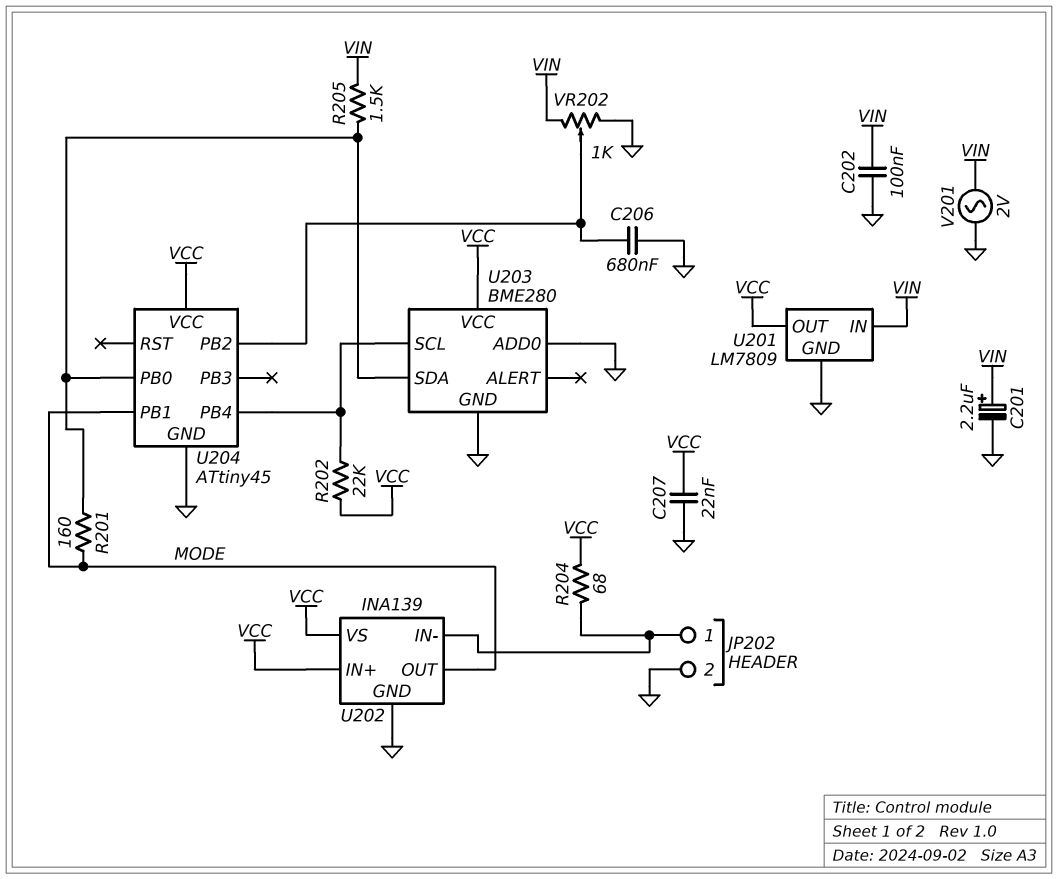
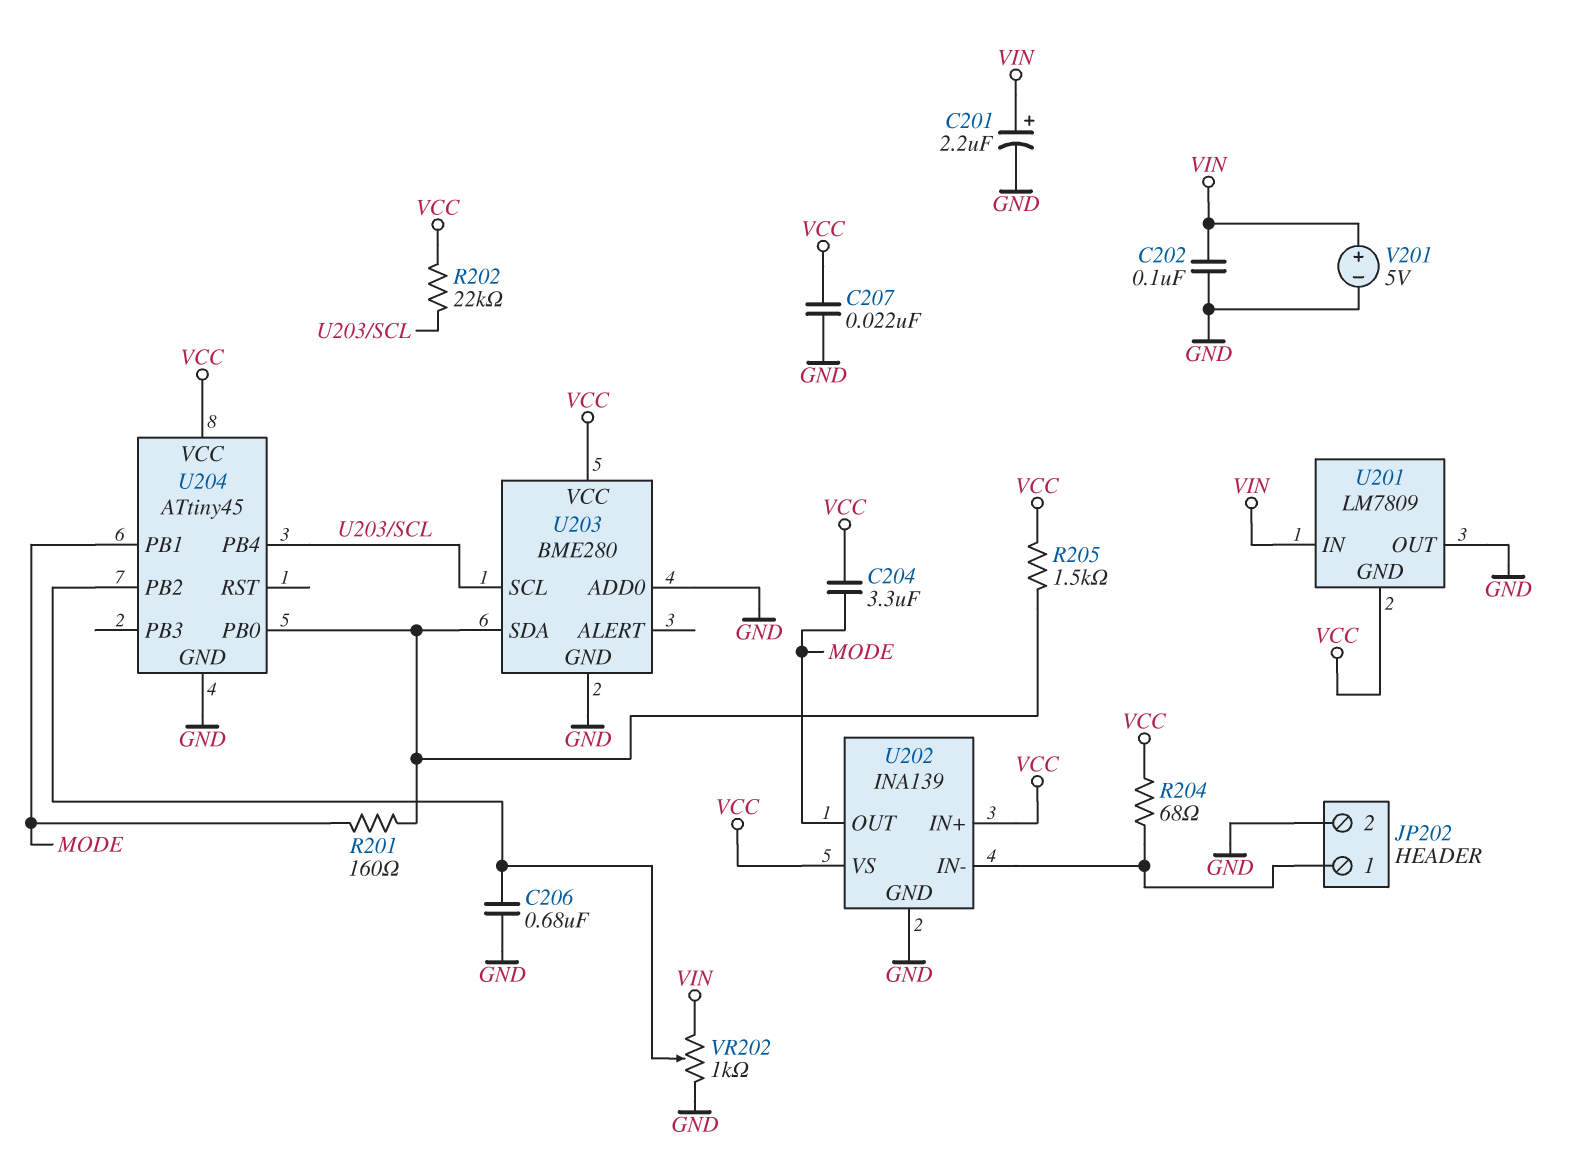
C204: none -> 3.3uF (MODE, VCC)
R205: 1.5k (U203/SDA, VIN) -> 1.5k (U203/SDA, VCC)
U201 pin GND: GND -> VCC
U201 pin OUT: VCC -> GND
V201: AC 2V (GND, VIN) -> 5V (plus VIN, minus GND)

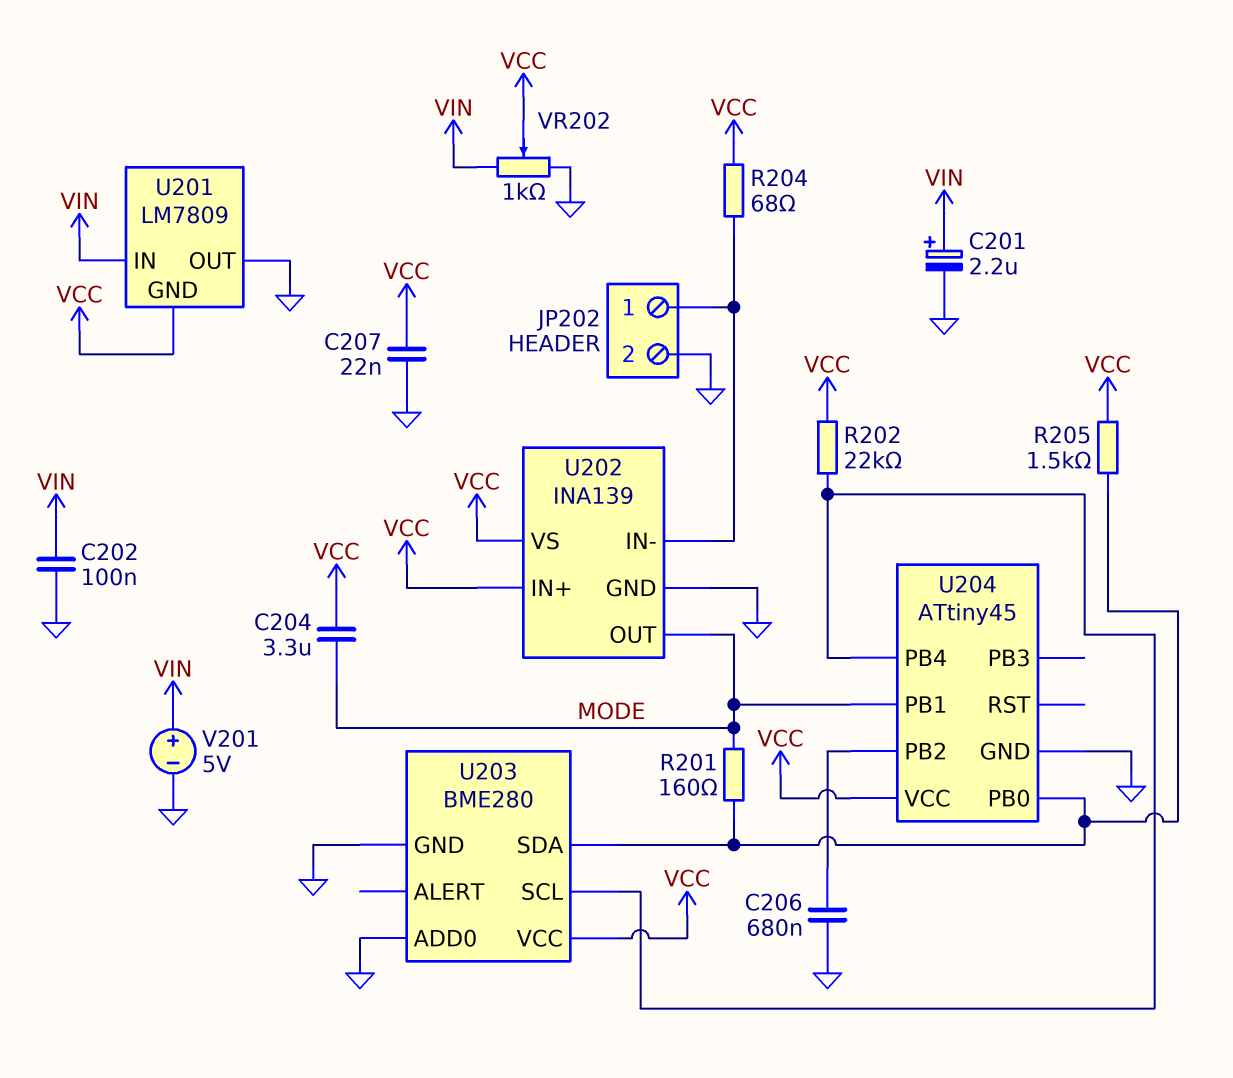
VR202: 1k (GND, VIN, wiper U204/PB2) -> 1k (GND, VIN, wiper VCC)

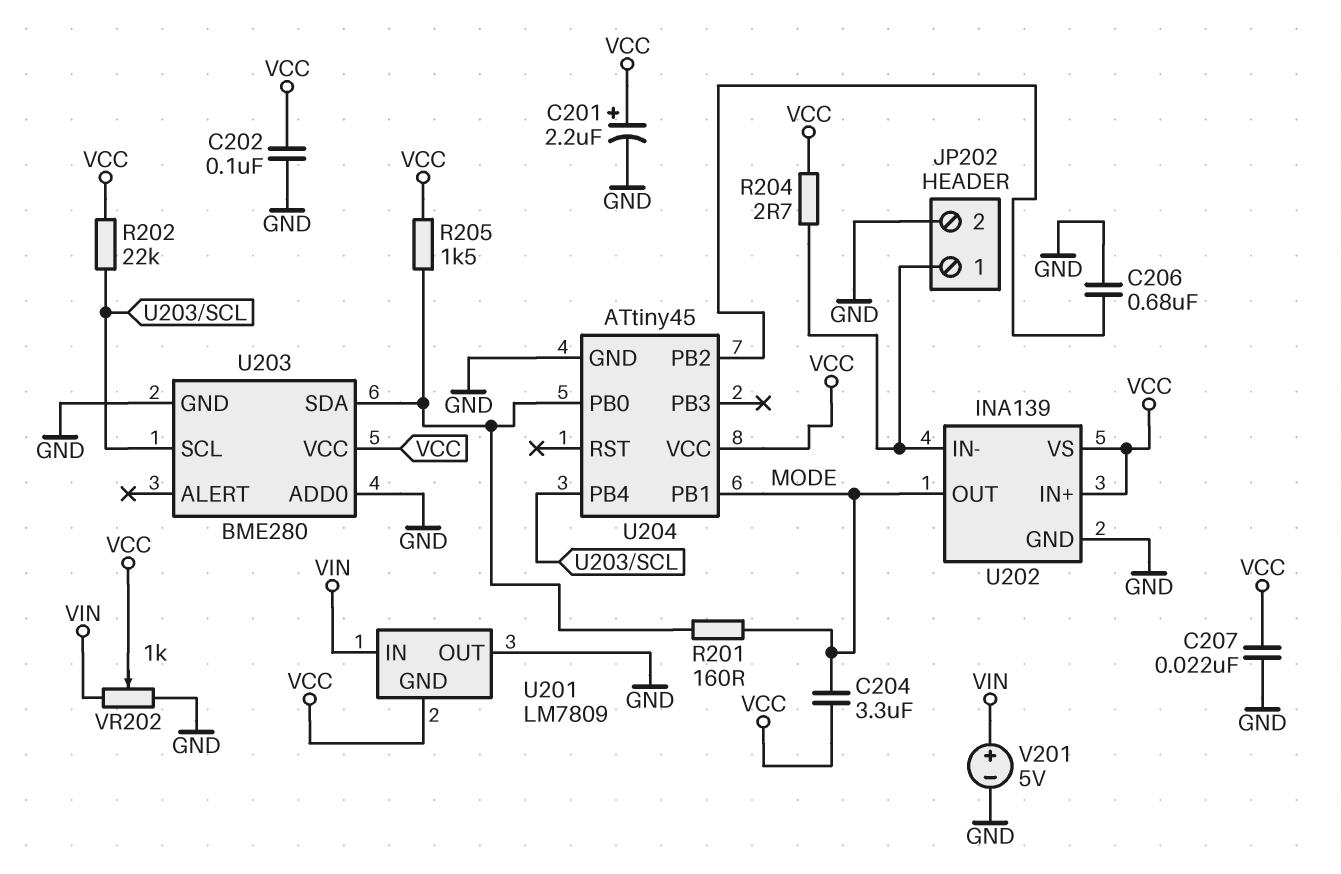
C201: 2.2uF (plus VIN, minus GND) -> 2.2uF (plus VCC, minus GND)
C202: 100nF (GND, VIN) -> 100nF (GND, VCC)
R204: 68 (JP202/1, VCC) -> 2.7 (JP202/1, VCC)

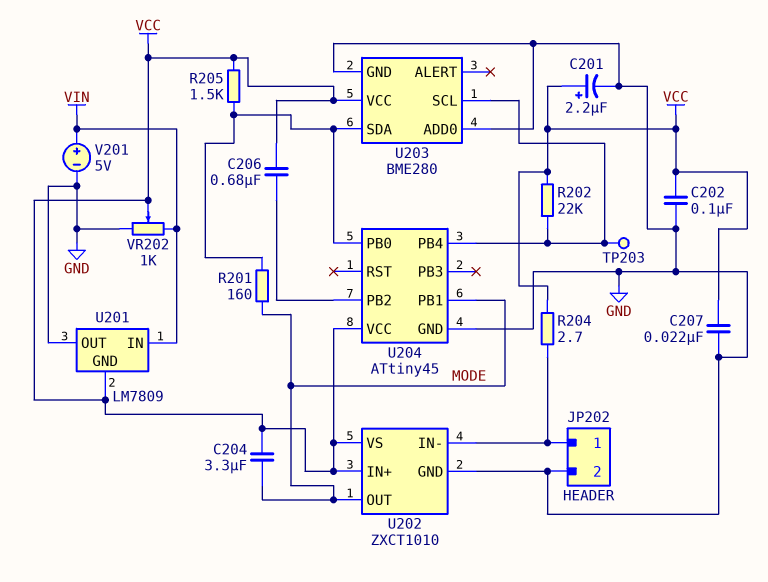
C206: 680nF (GND, U204/PB2) -> 680nF (U204/PB2, VCC)
TP203: none -> test point (U203/SCL)
U202: INA139 -> ZXCT1010

